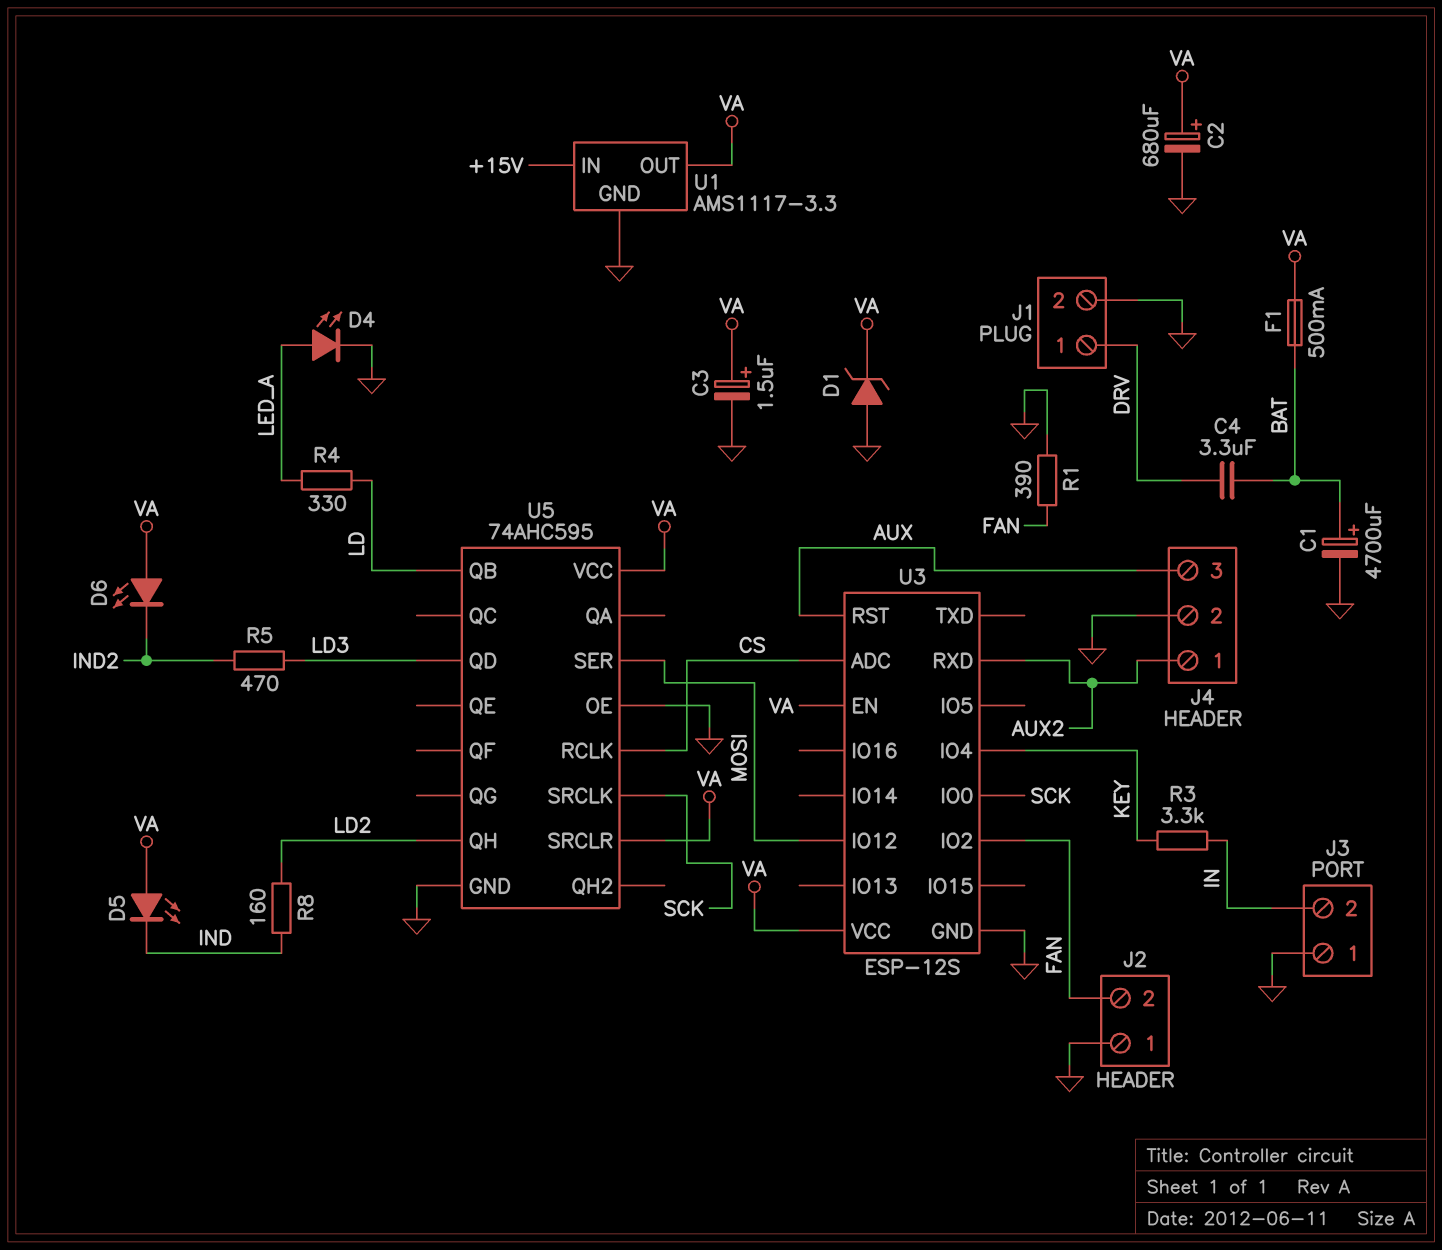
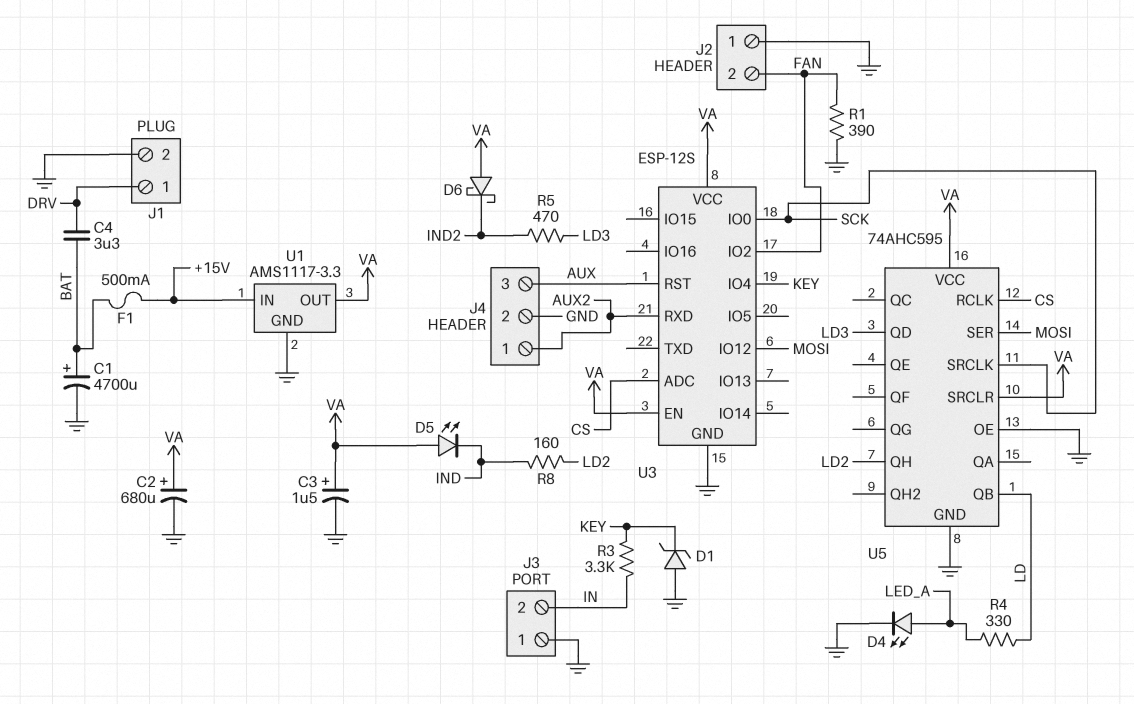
D1: zener (A GND, K VA) -> zener (A GND, K KEY)
D6: LED (A VA, K IND2) -> schottky (A VA, K IND2)
F1: 500mA (BAT, VA) -> 500mA (+15V, BAT)

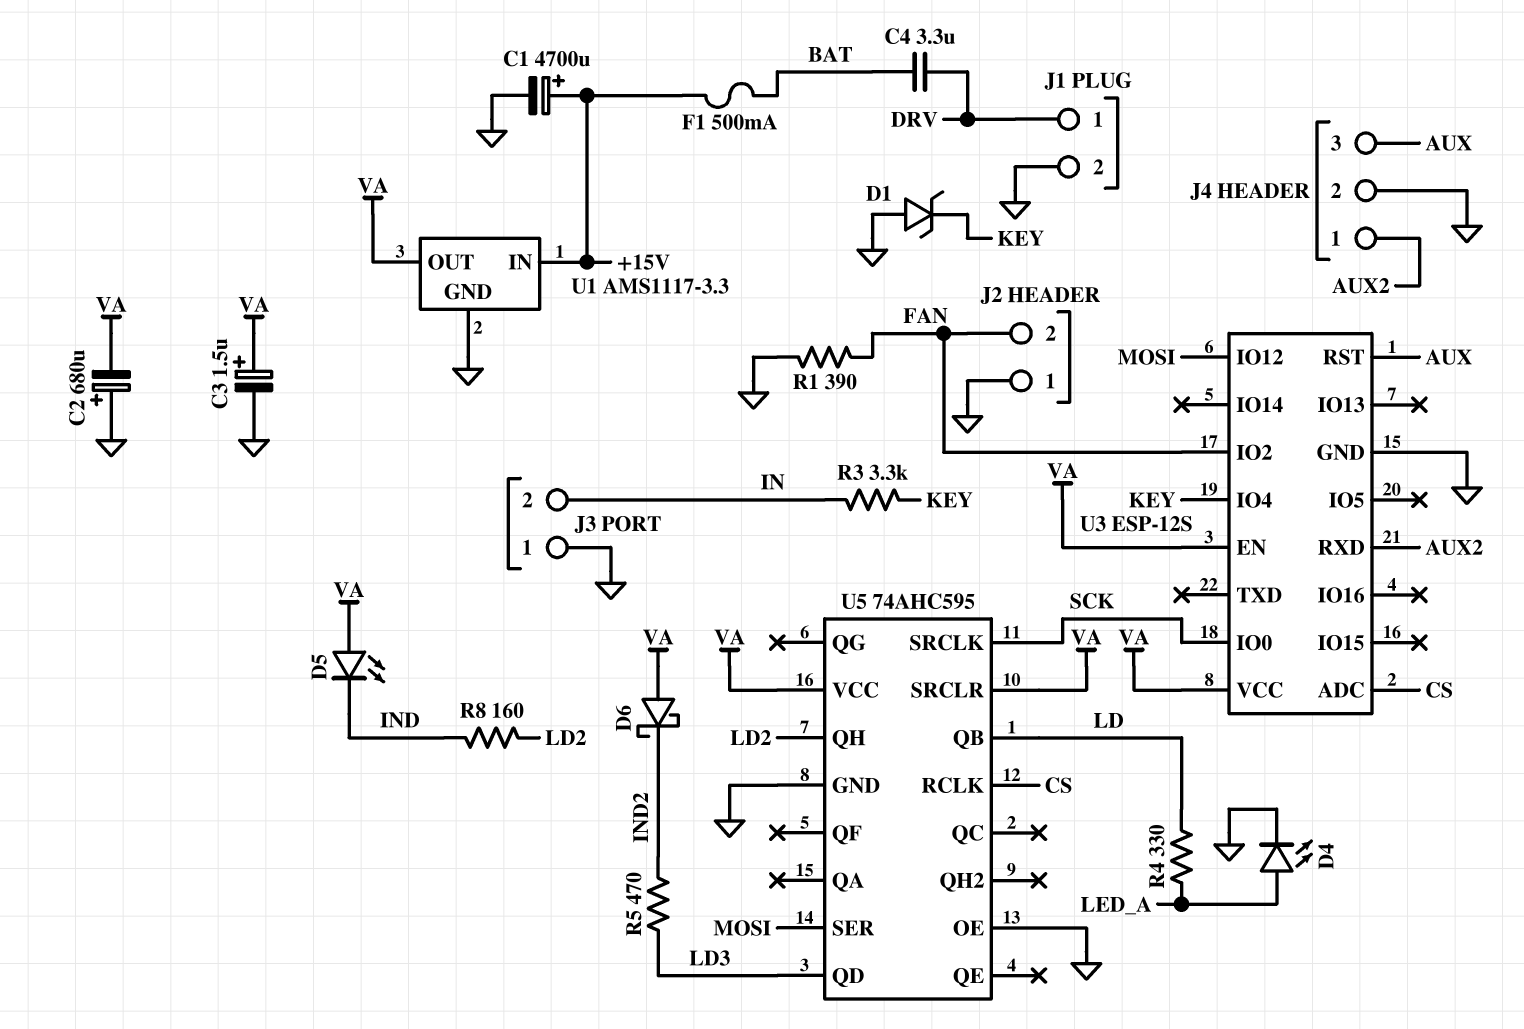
C1: 4700uF (plus BAT, minus GND) -> 4700uF (plus +15V, minus GND)
C2: 680uF (plus VA, minus GND) -> 680uF (plus GND, minus VA)

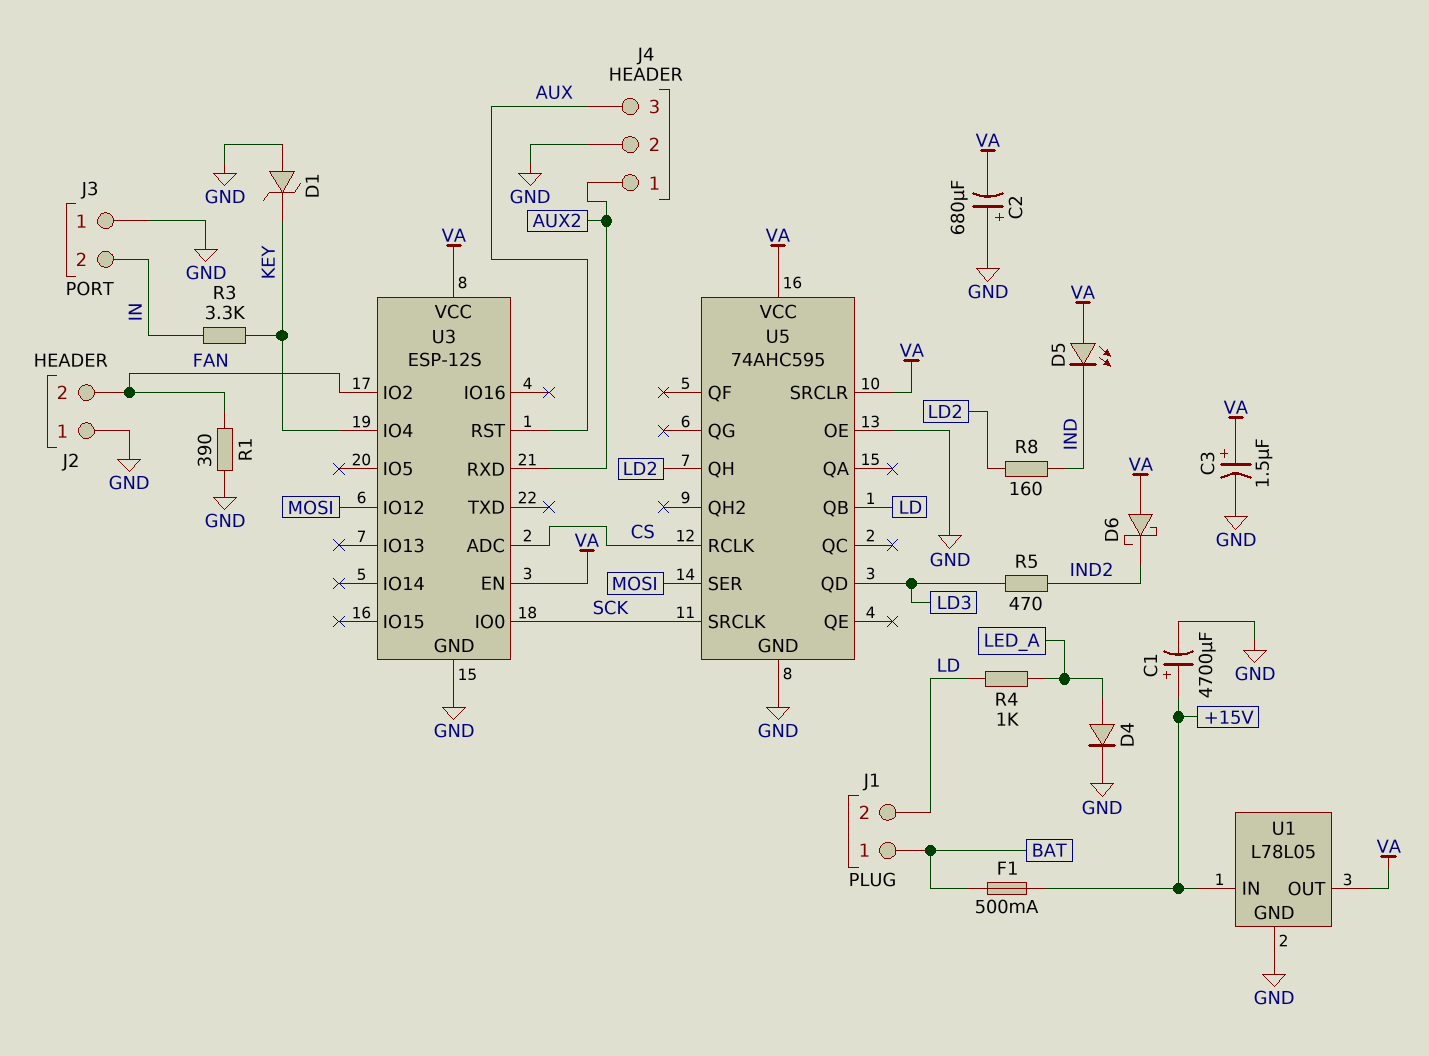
C4: 3.3uF (BAT, DRV) -> none
D4: LED (A LED_A, K GND) -> diode (A LED_A, K GND)
J1 pin 1: DRV -> BAT
J1 pin 2: GND -> LD
R4: 330 (LD, LED_A) -> 1k (LD, LED_A)
U1: AMS1117-3.3 -> L78L05

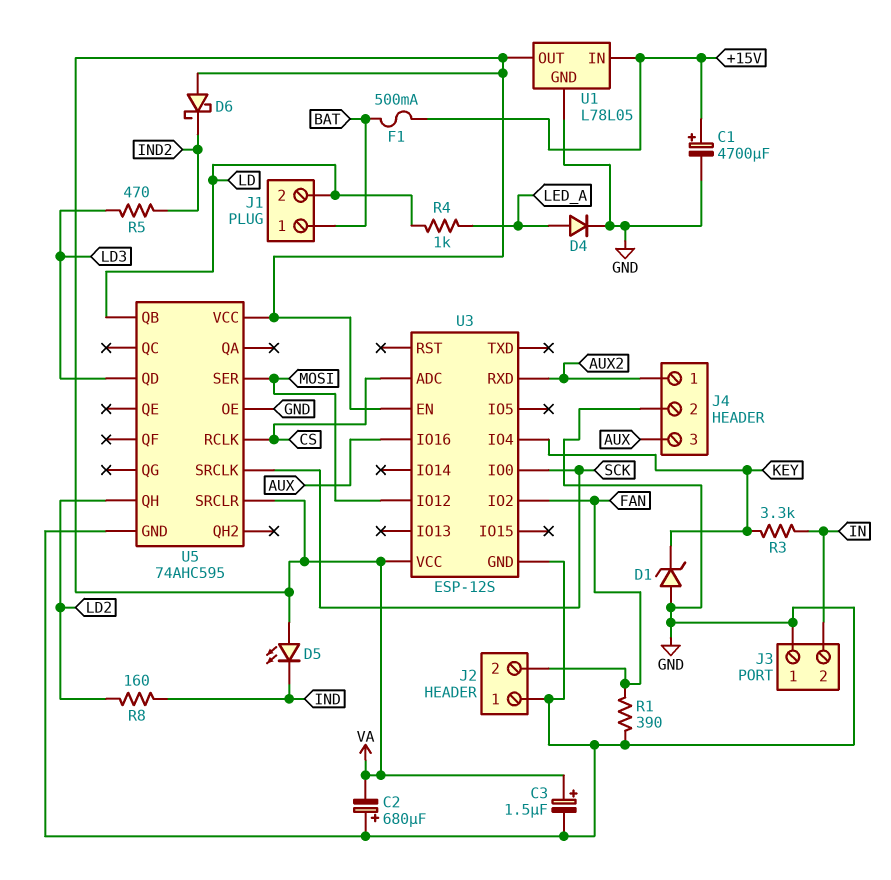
U3 pin IO16: none -> AUX
U3 pin RST: AUX -> none

